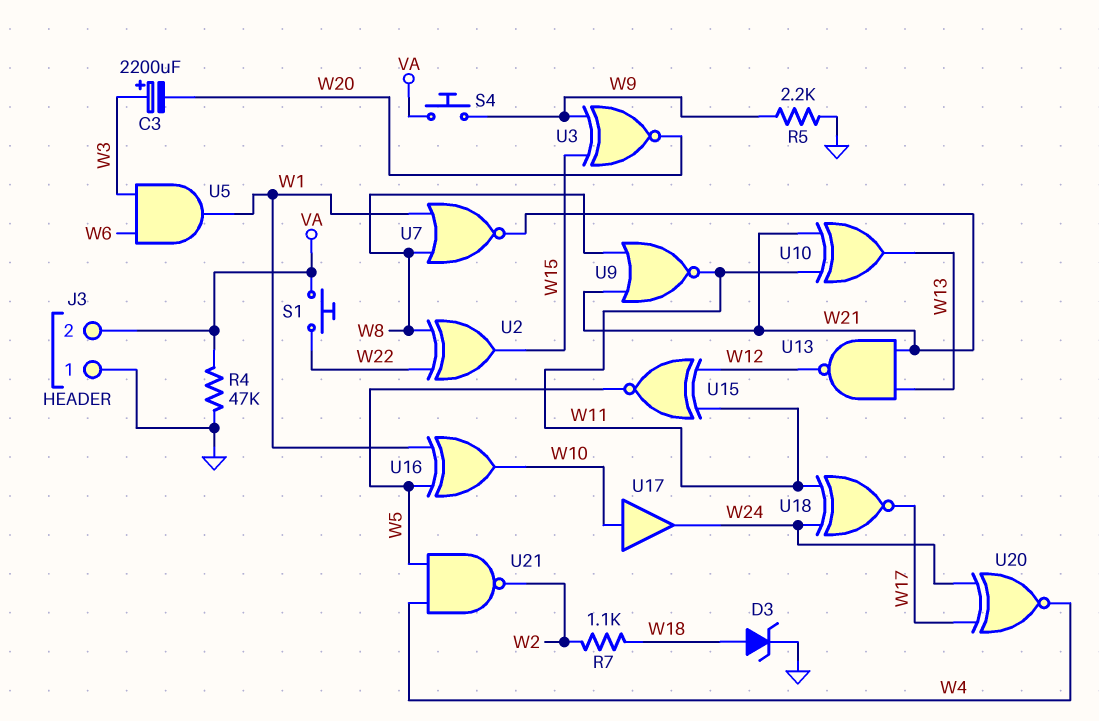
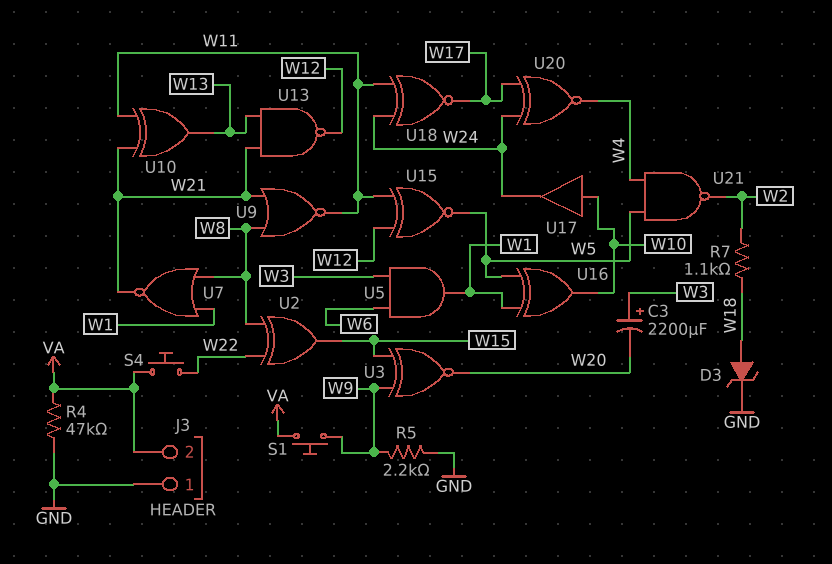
S1: button (VA, W22) -> button (VA, W9)
S4: button (VA, W9) -> button (VA, W22)

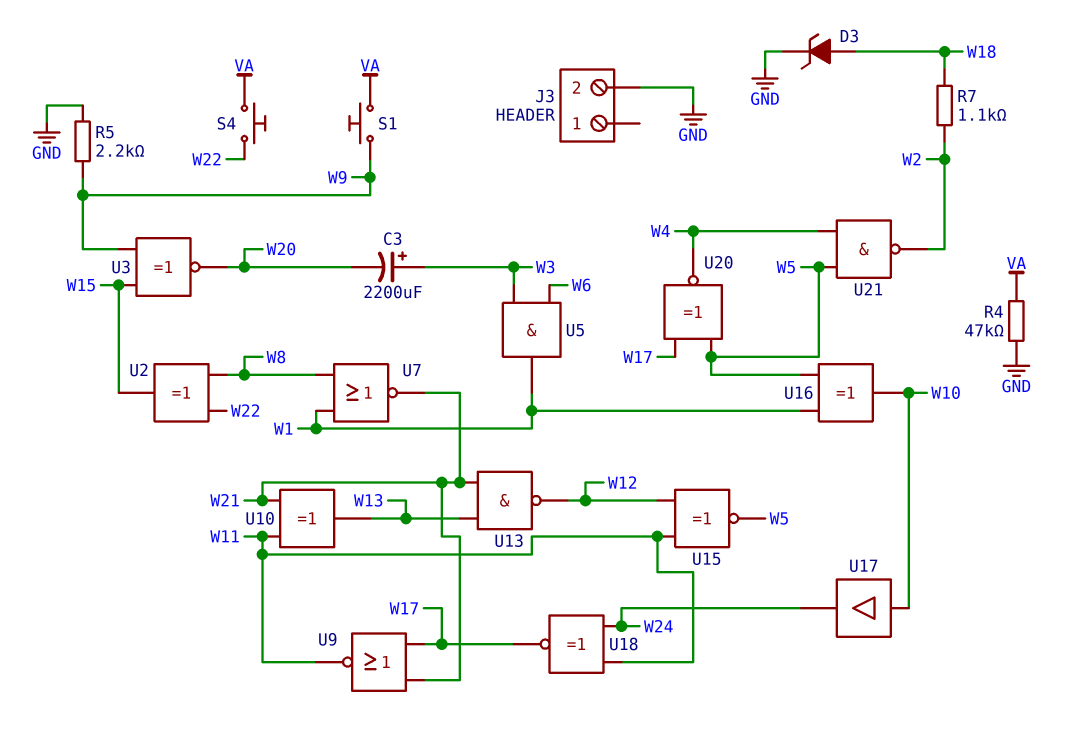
J3 pin 1: GND -> none
J3 pin 2: VA -> GND
U9: NOR (in W8, in W21, out W11) -> NOR (in W17, in W21, out W11)
U20: XNOR (in W17, in W24, out W4) -> XNOR (in W5, in W17, out W4)

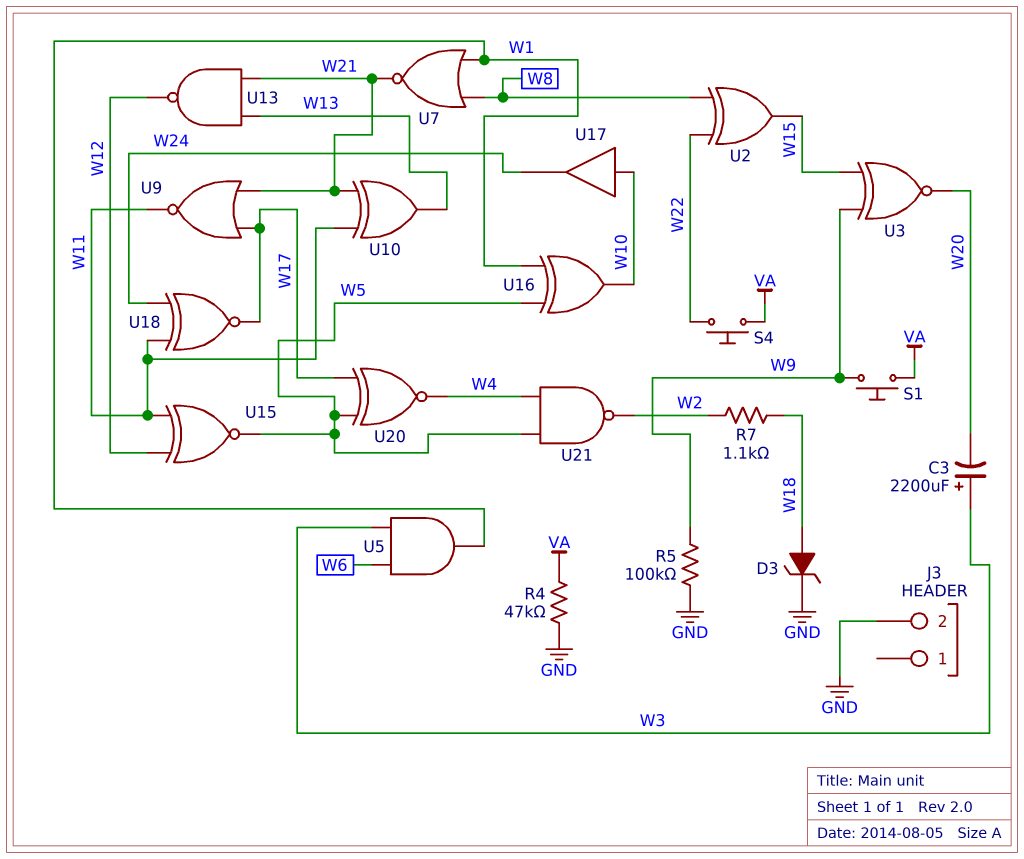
R5: 2.2k (GND, W9) -> 100k (GND, W9)

